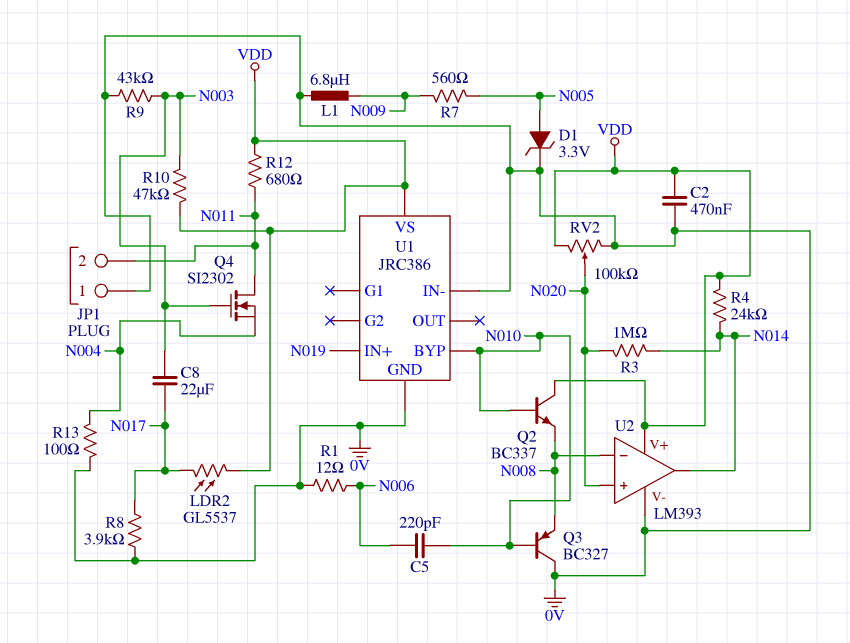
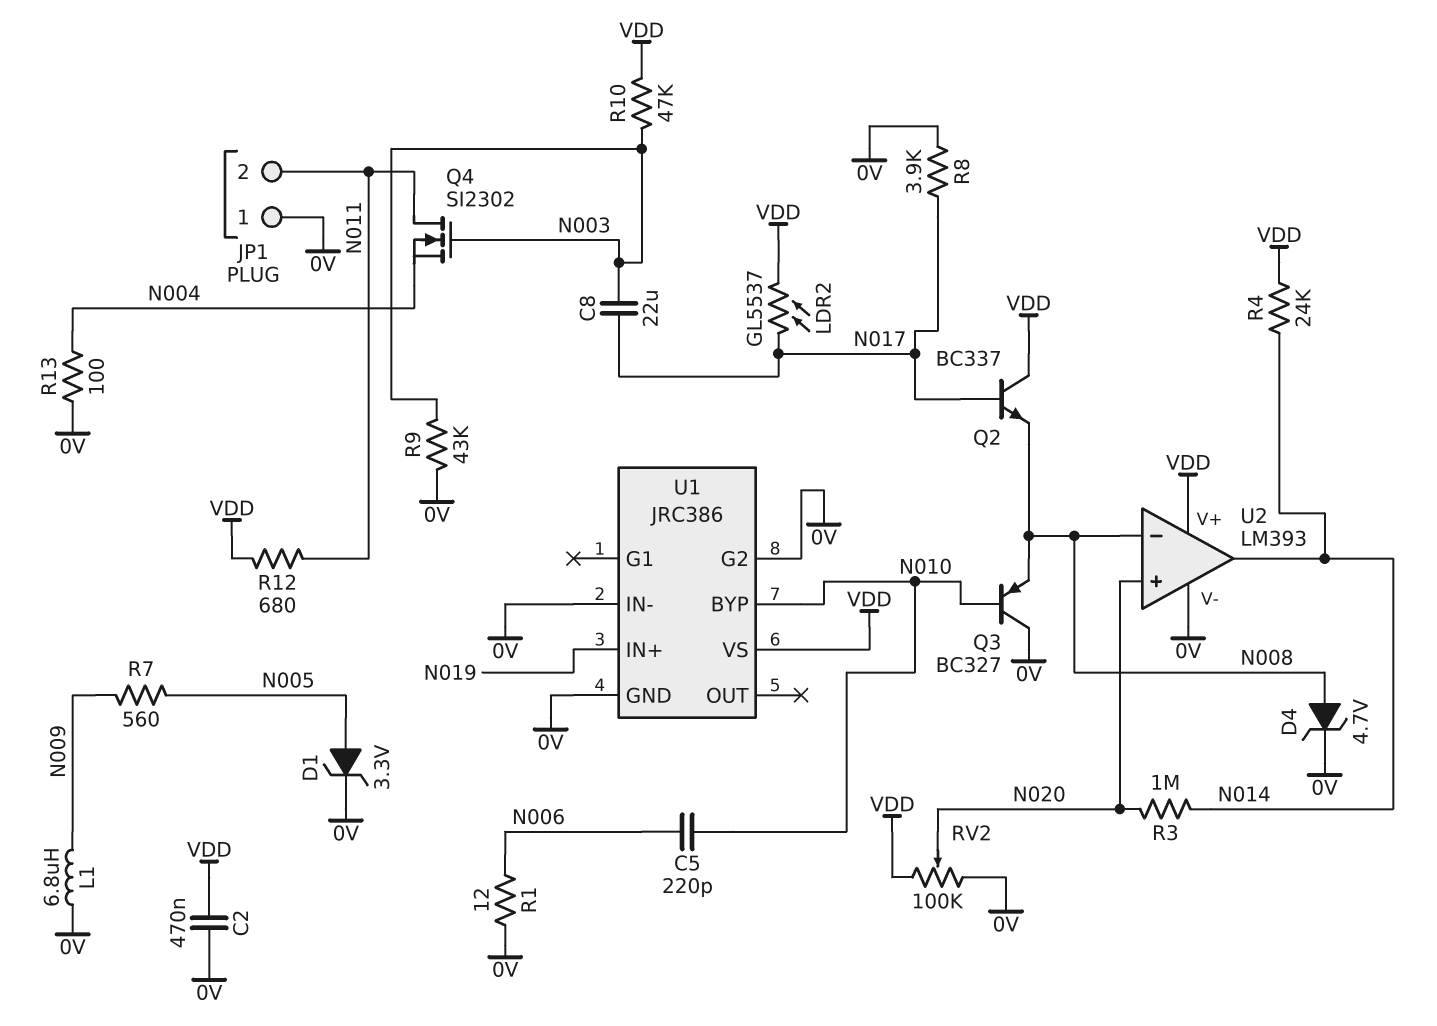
D4: none -> zener 4.7V (A N008, K 0V)
Q2: NPN BC337 (B N010, C VDD, E N008) -> NPN BC337 (B N017, C VDD, E N008)
U1 pin G2: none -> 0V

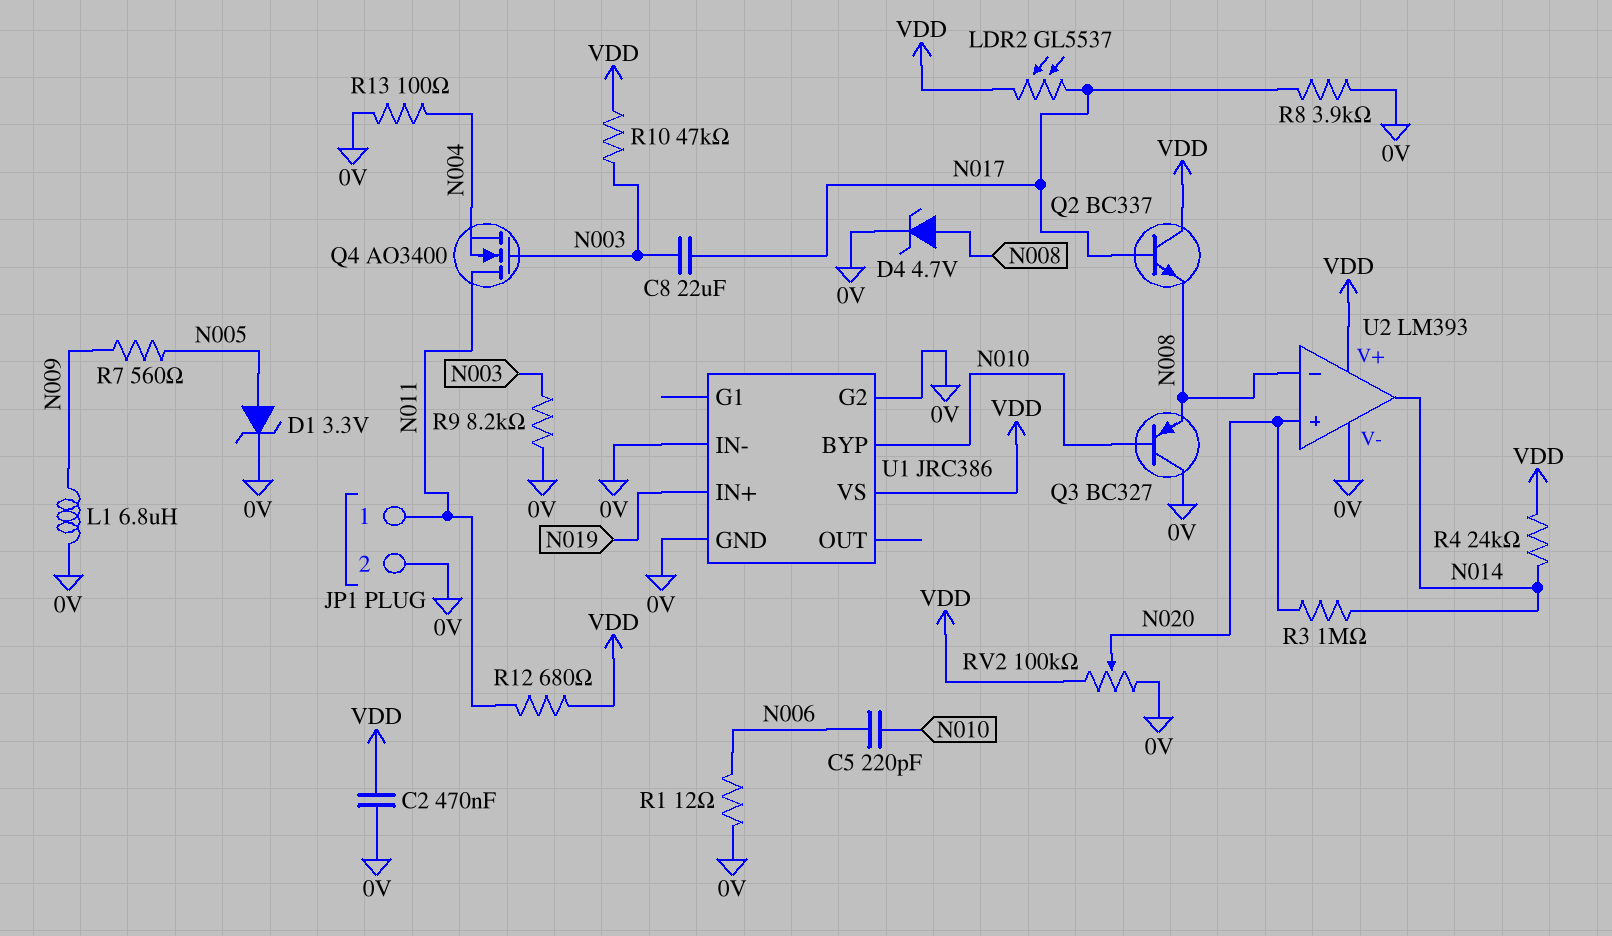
JP1 pin 1: 0V -> N011
JP1 pin 2: N011 -> 0V
Q4: NMOS SI2302 (G N003, D N011, S N004) -> NMOS AO3400 (G N003, D N011, S N004)
R9: 43k (0V, N003) -> 8.2k (0V, N003)

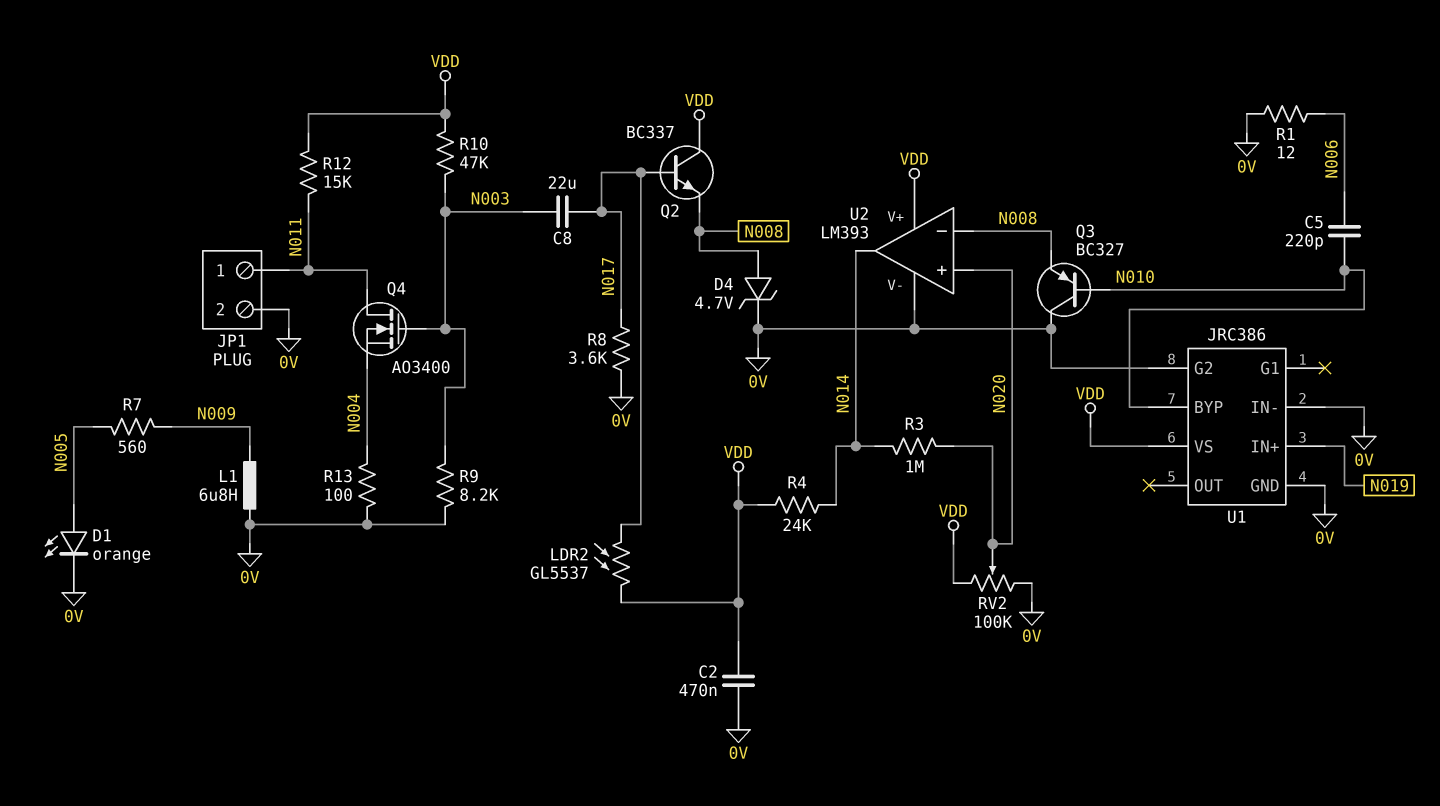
D1: zener 3.3V (A N005, K 0V) -> LED orange (A N005, K 0V)
R8: 3.9k (0V, N017) -> 3.6k (0V, N017)
R12: 680 (N011, VDD) -> 15k (N011, VDD)

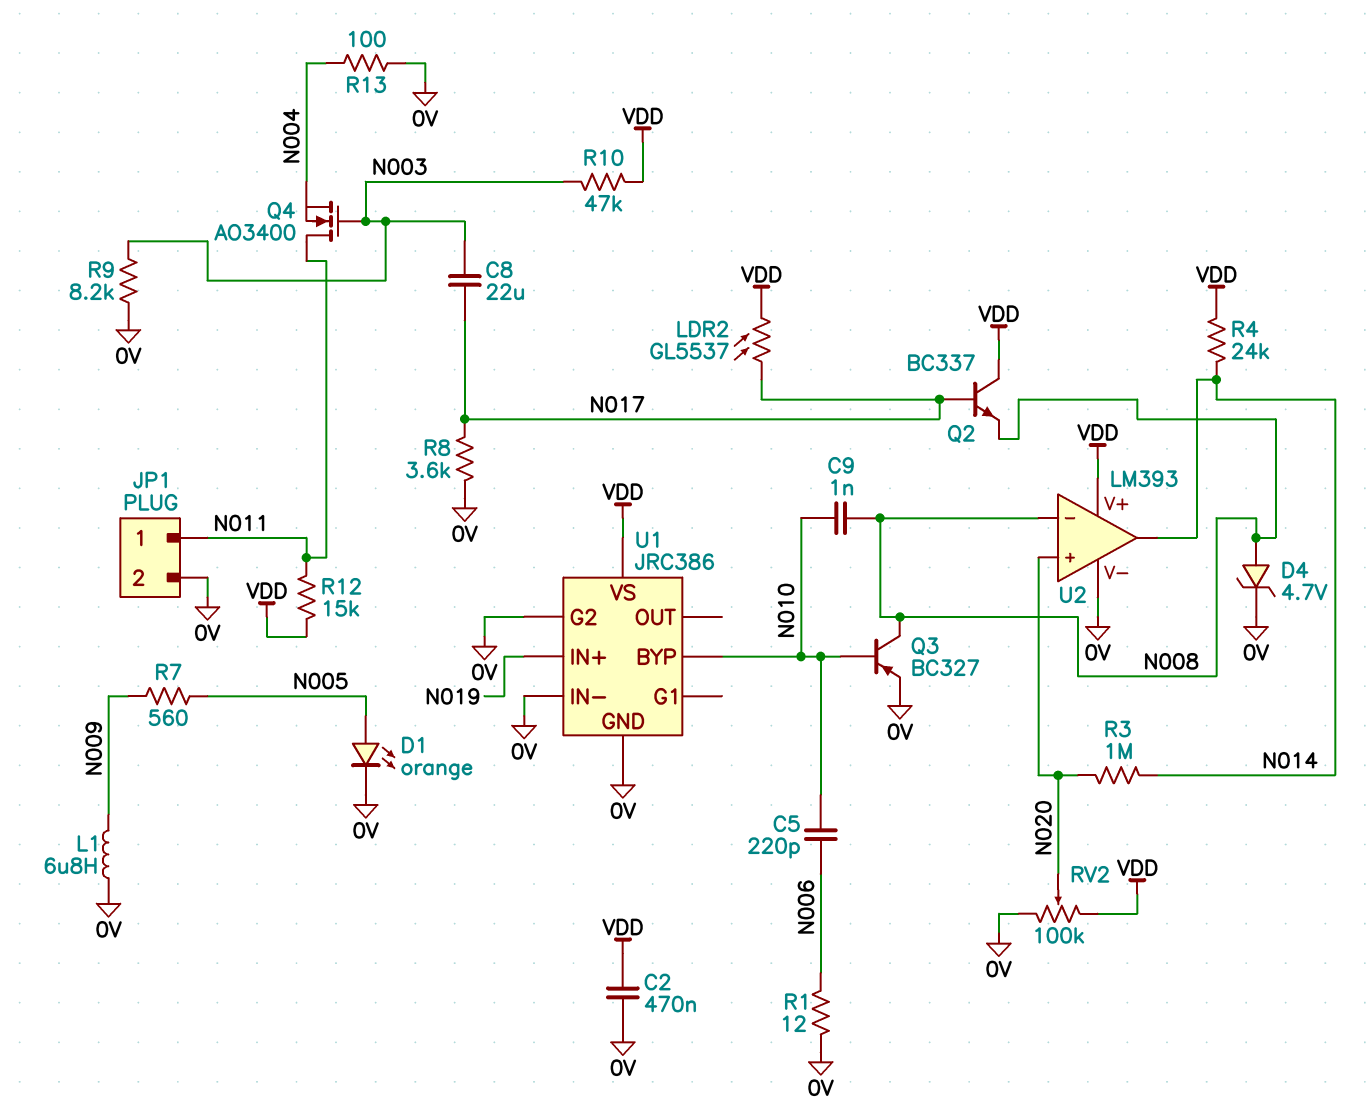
C9: none -> 1nF (N008, N010)
Q3: PNP BC327 (B N010, C 0V, E N008) -> PNP BC327 (B N010, C N008, E 0V)

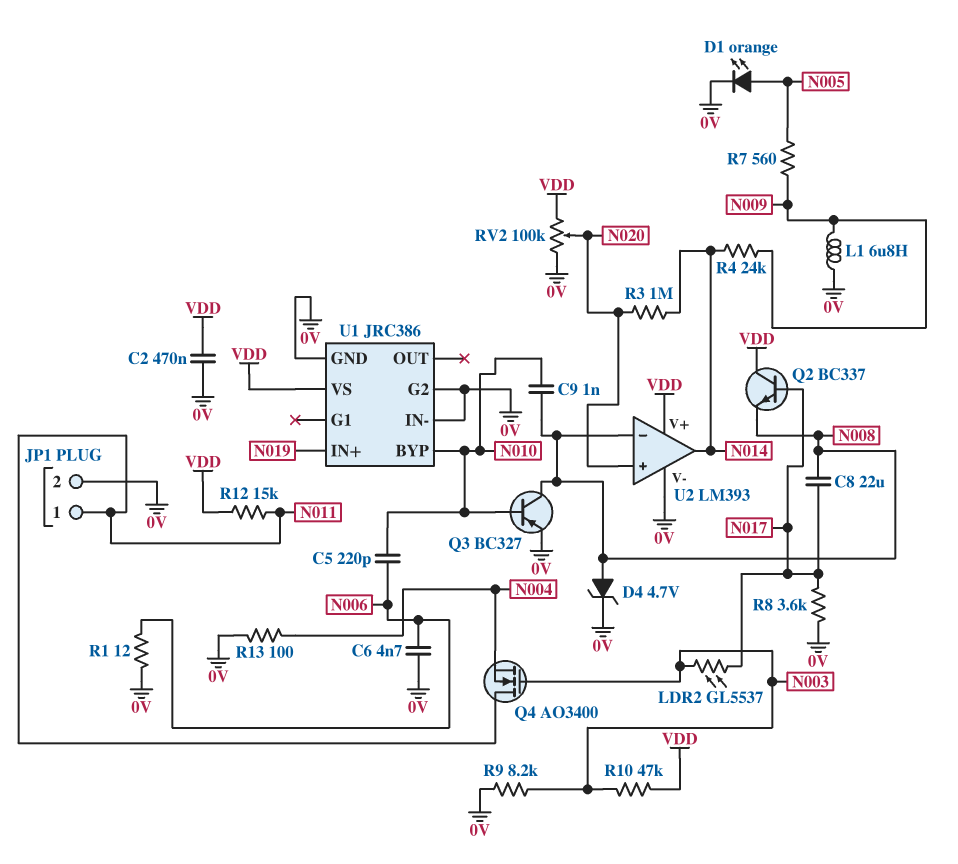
C6: none -> 4.7nF (0V, N006)
C8: 22uF (N003, N017) -> 22uF (N008, N017)
LDR2: GL5537 (N017, VDD) -> GL5537 (N003, N017)
R4: 24k (N014, VDD) -> 24k (N009, N014)

